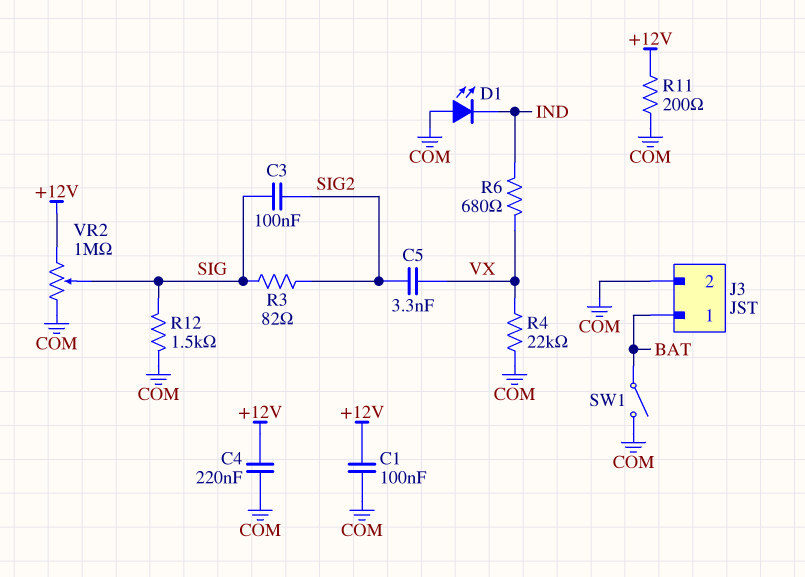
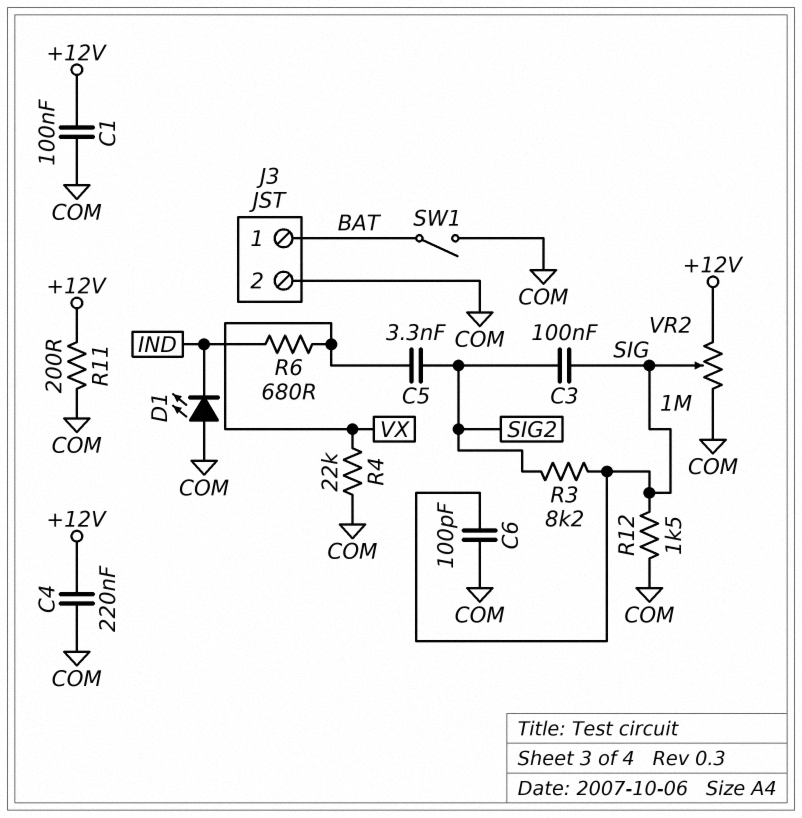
C6: none -> 100pF (COM, SIG)
R3: 82 (SIG, SIG2) -> 8.2k (SIG, SIG2)

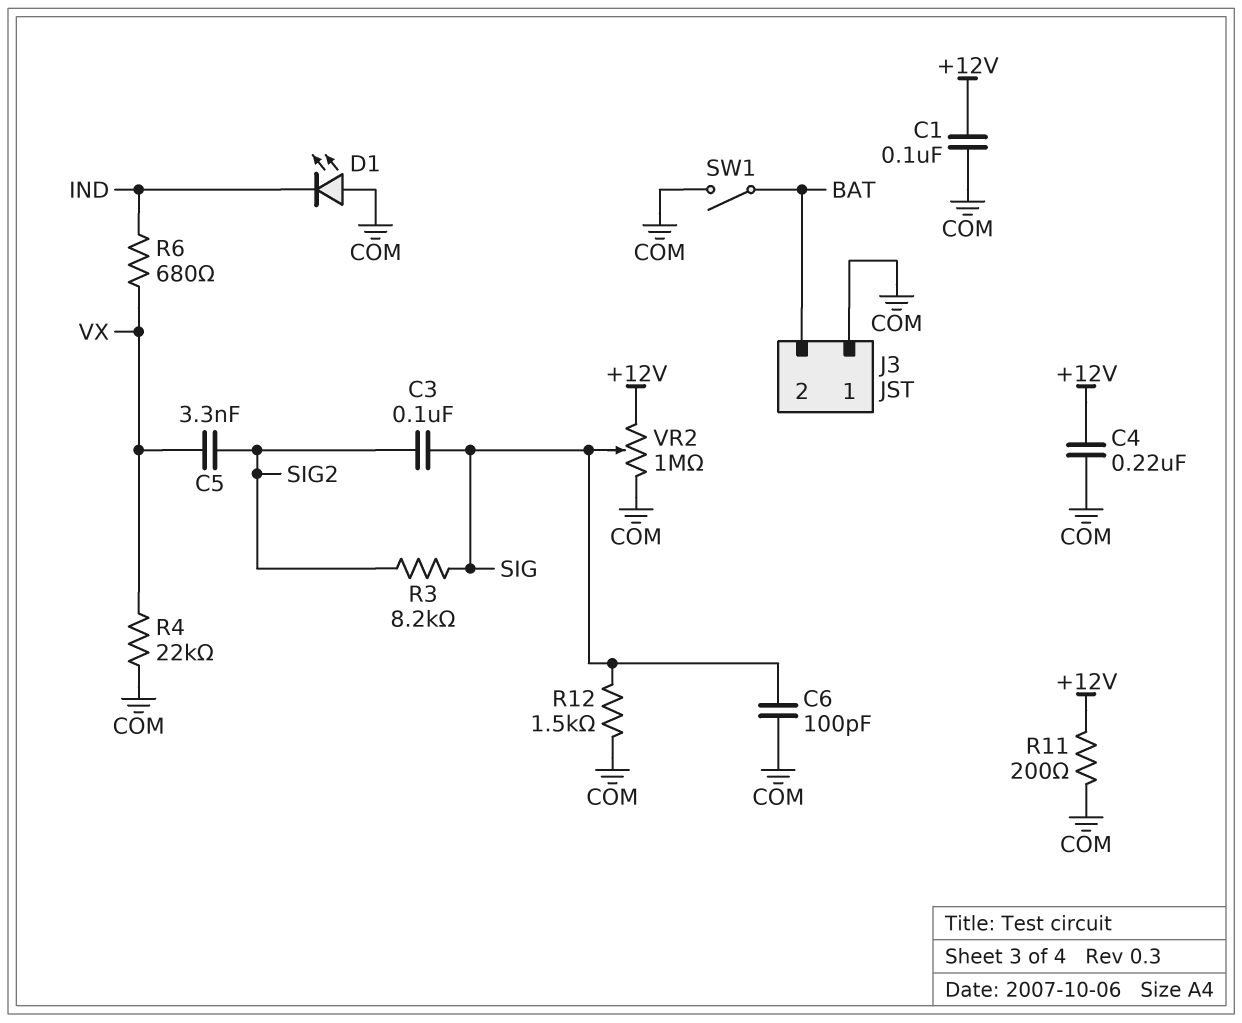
J3 pin 1: BAT -> COM
J3 pin 2: COM -> BAT

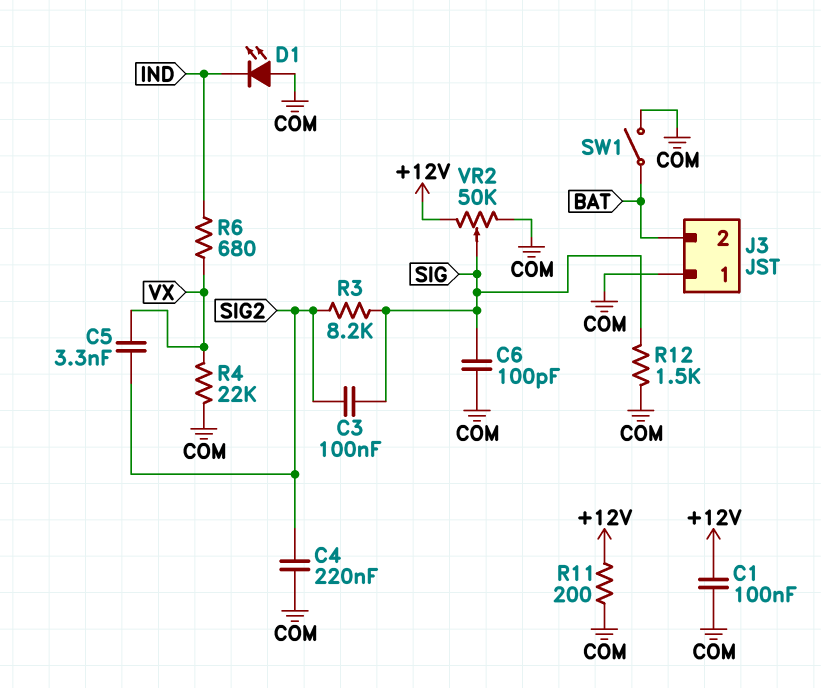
C4: 220nF (+12V, COM) -> 220nF (COM, SIG2)
VR2: 1M (+12V, COM, wiper SIG) -> 50k (+12V, COM, wiper SIG)

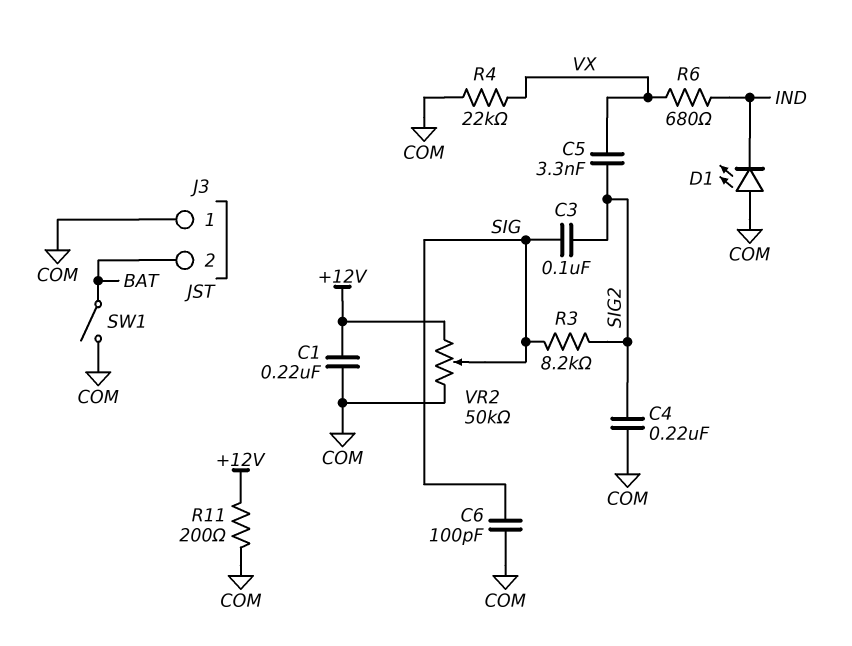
C1: 100nF (+12V, COM) -> 220nF (+12V, COM)
R12: 1.5k (COM, SIG) -> none

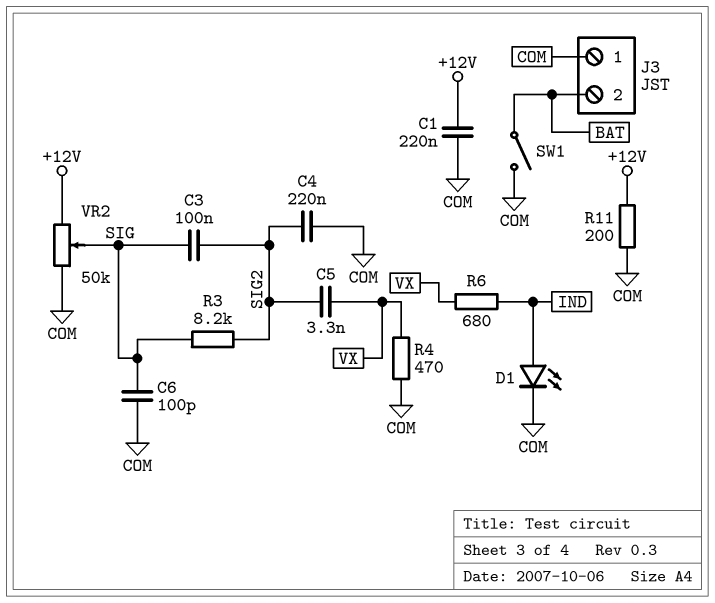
D1: LED (A COM, K IND) -> LED (A IND, K COM)
R4: 22k (COM, VX) -> 470 (COM, VX)

